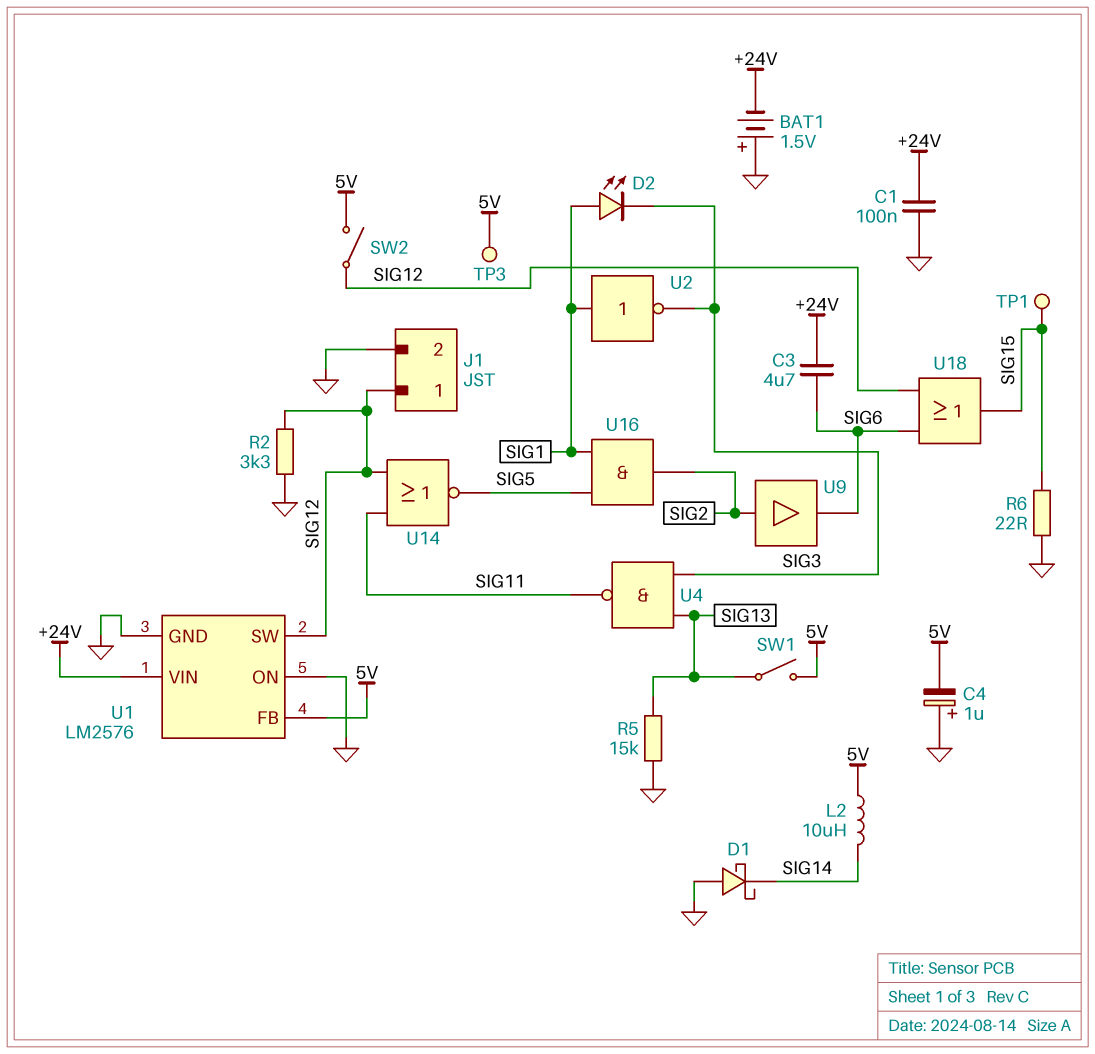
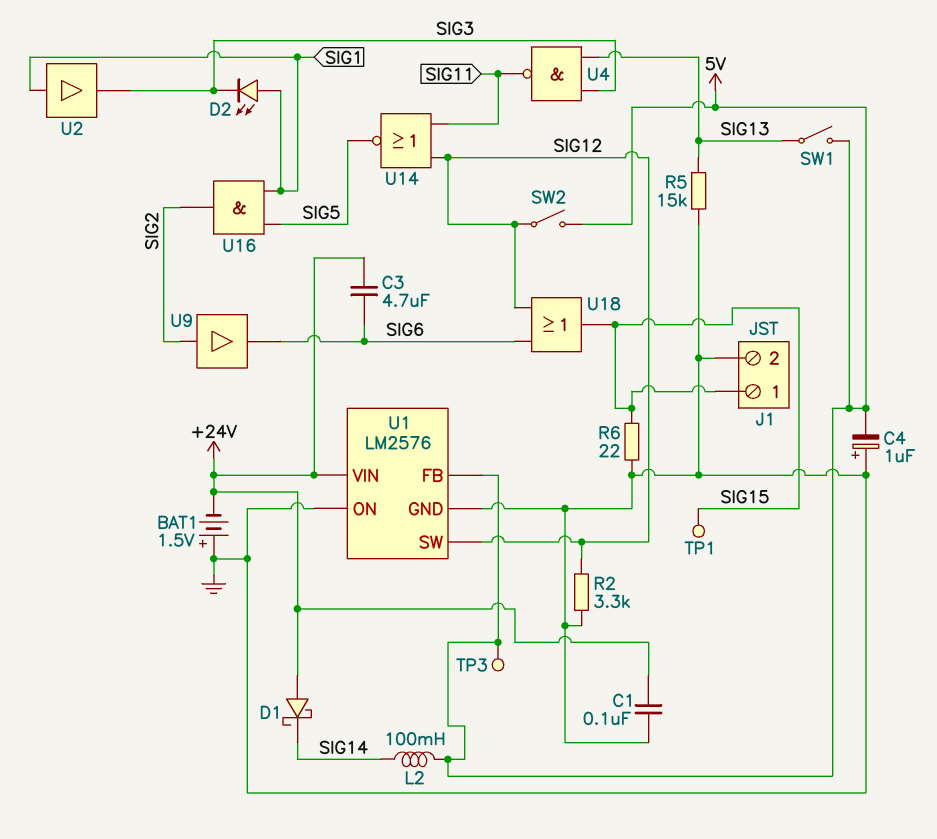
D1: schottky (A GND, K SIG14) -> schottky (A +24V, K SIG14)
J1 pin 1: SIG12 -> SIG15
L2: 10uH (5V, SIG14) -> 100mH (5V, SIG14)
U2: NOT (in SIG1, out SIG3) -> buffer (in SIG1, out SIG3)

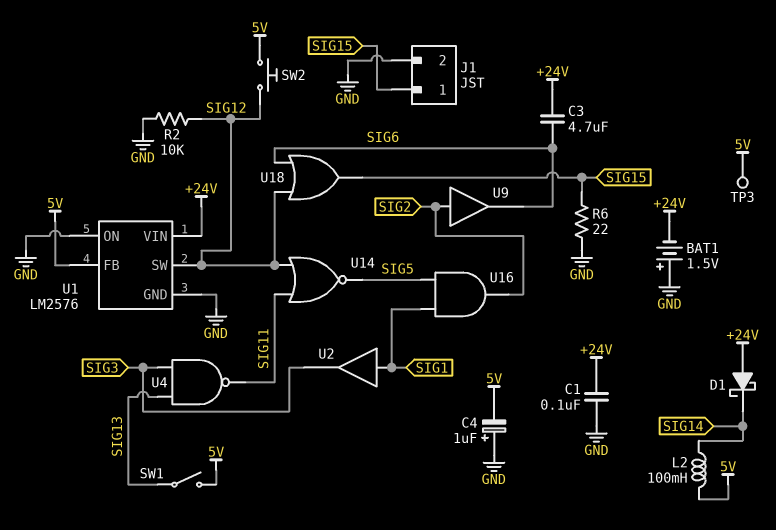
D2: LED (A SIG1, K SIG3) -> none
R2: 3.3k (GND, SIG12) -> 10k (GND, SIG12)
R5: 15k (GND, SIG13) -> none
SW2: switch (5V, SIG12) -> button (5V, SIG12)
TP1: test point (SIG15) -> none

